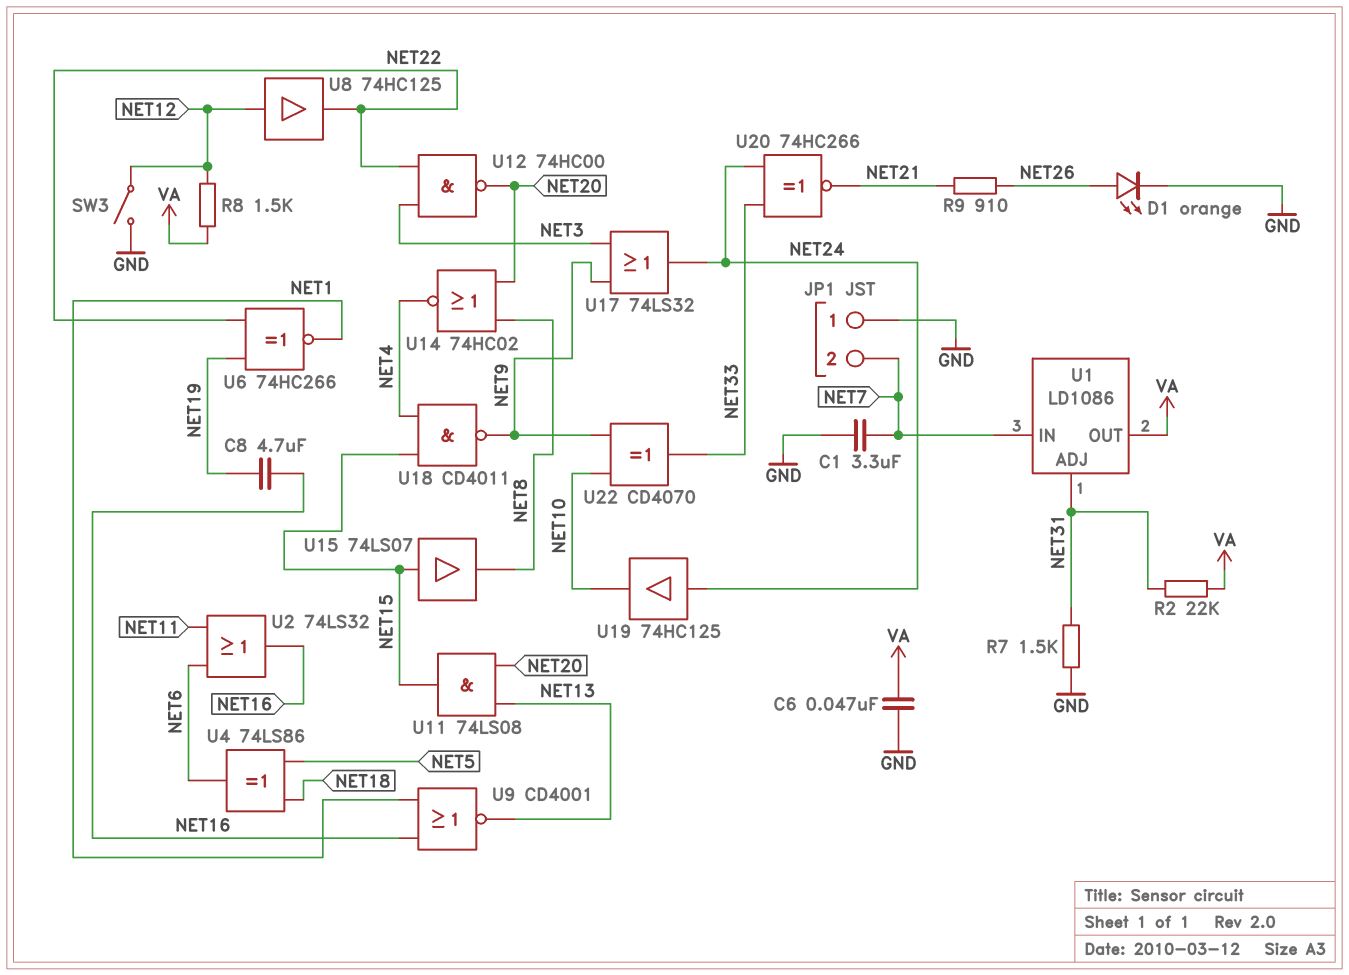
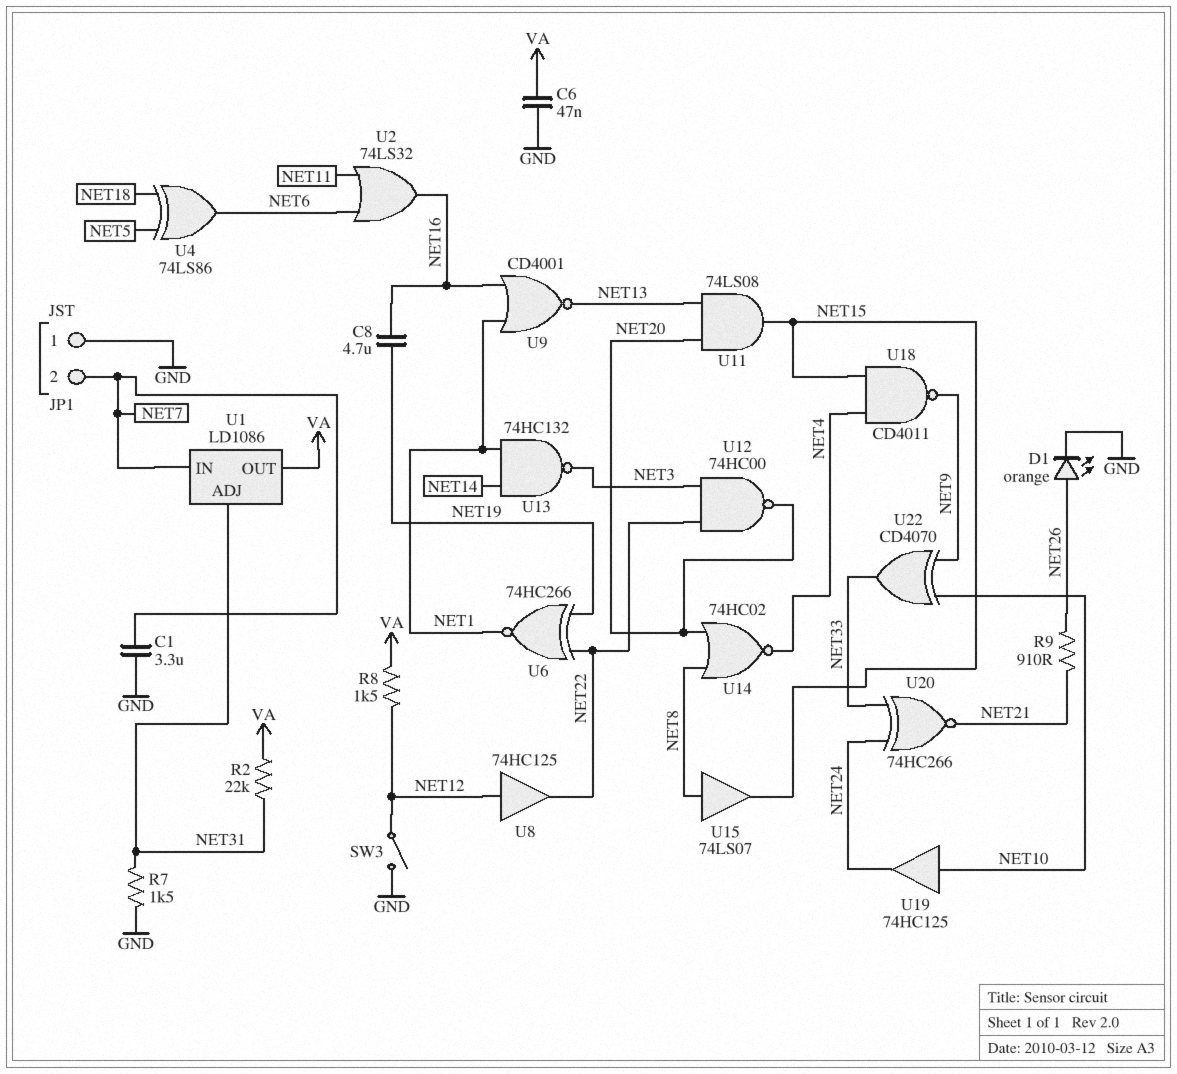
U13: none -> NAND 74HC132 (in NET1, in NET14, out NET3)
U15: buffer 74LS07 (in NET15, out NET8) -> buffer 74LS07 (in NET8, out NET15)
U17: OR 74LS32 (in NET3, in NET9, out NET24) -> none
U19: buffer 74HC125 (in NET24, out NET10) -> buffer 74HC125 (in NET10, out NET24)

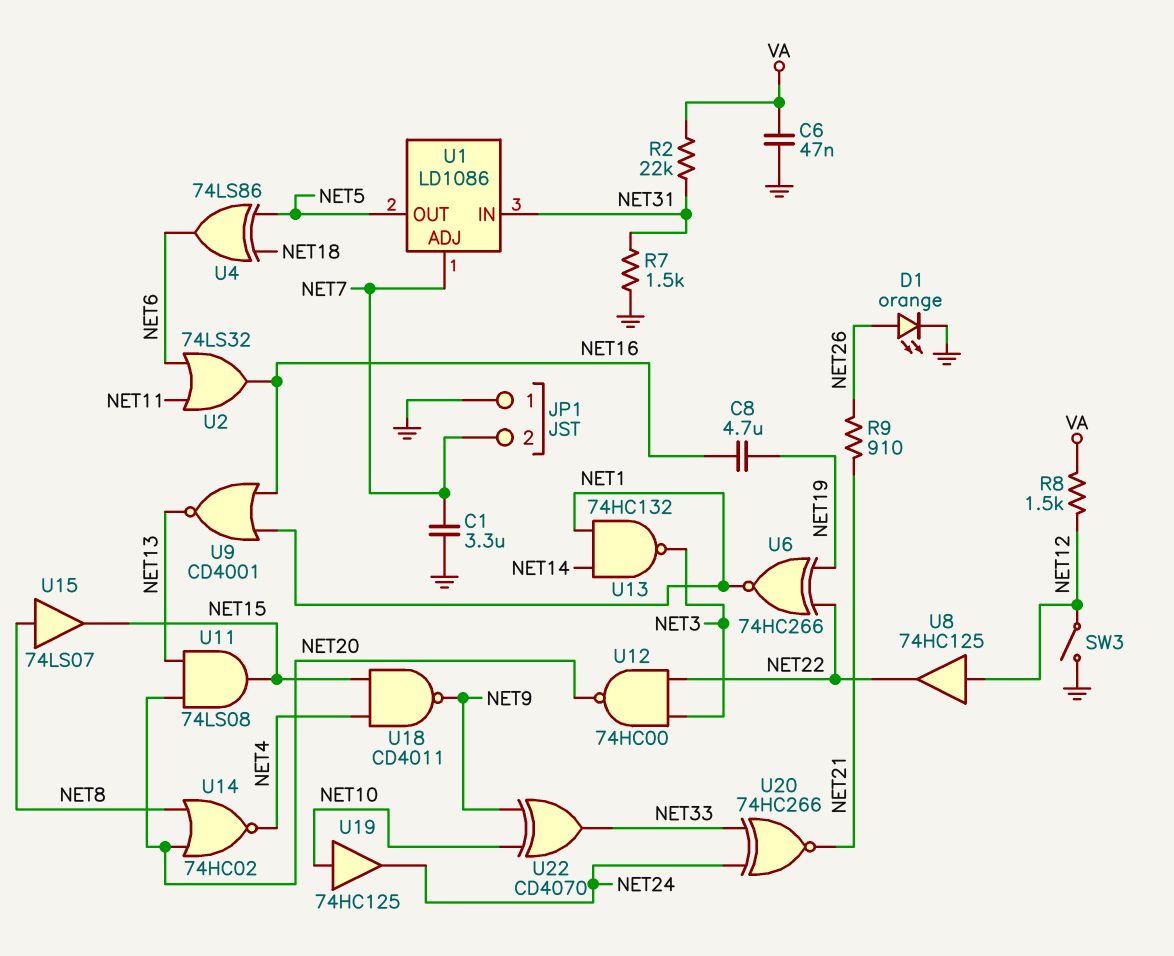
U1 pin ADJ: NET31 -> NET7
U1 pin IN: NET7 -> NET31
U1 pin OUT: VA -> NET5

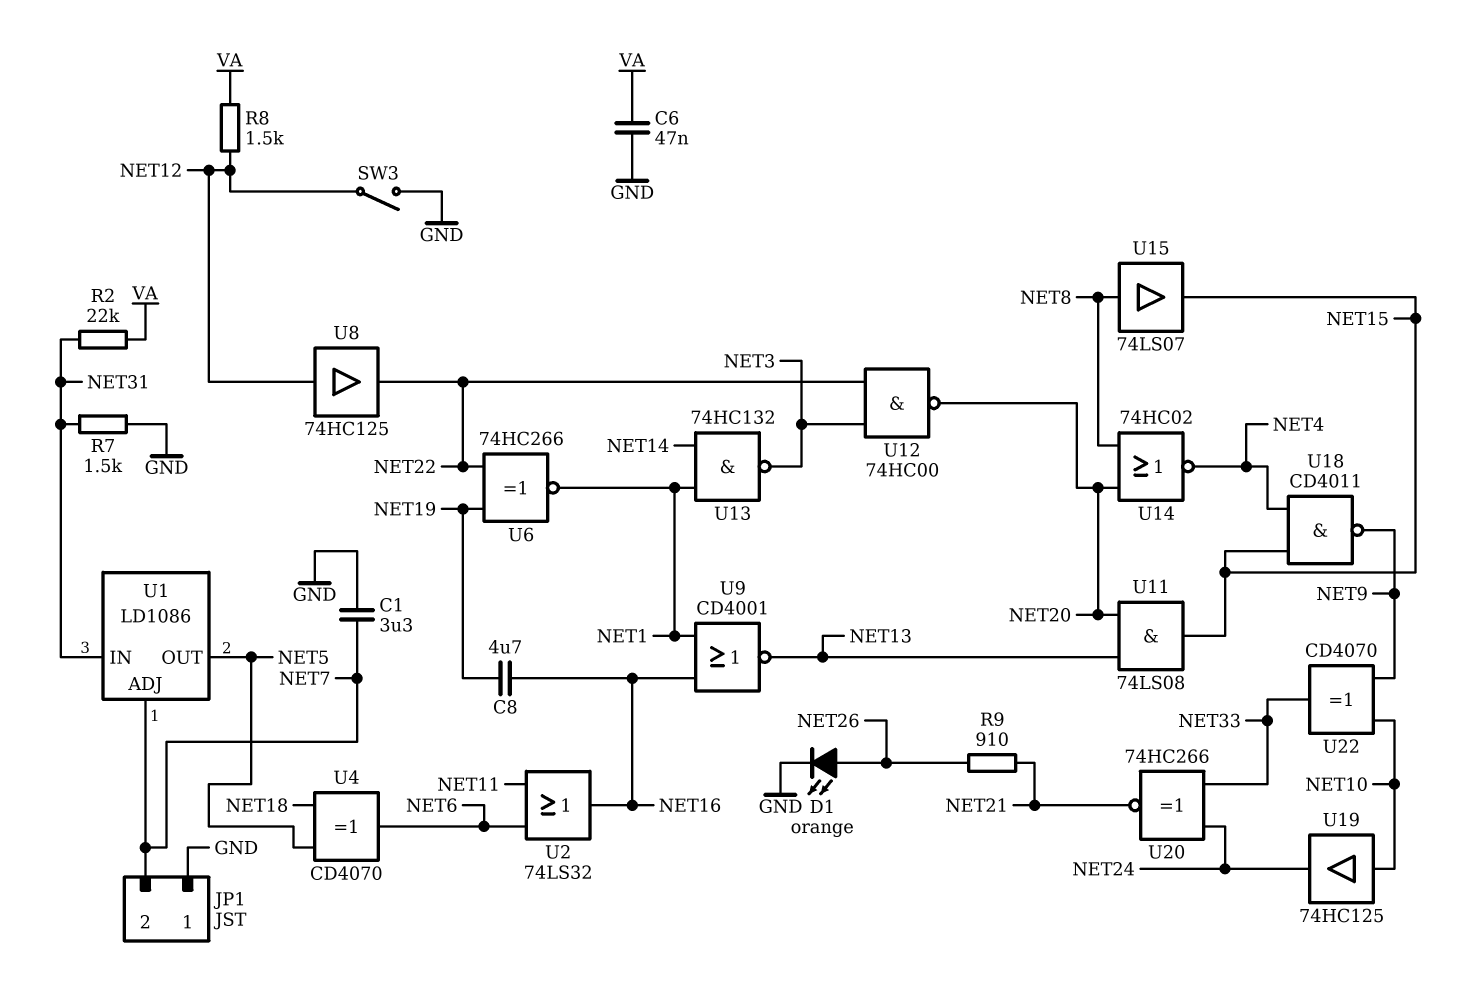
U4: XOR 74LS86 (in NET5, in NET18, out NET6) -> XOR CD4070 (in NET5, in NET18, out NET6)

